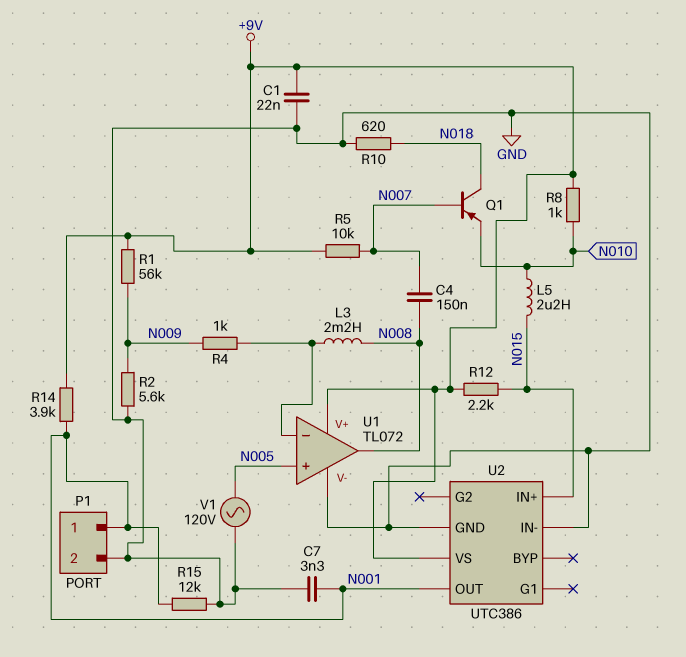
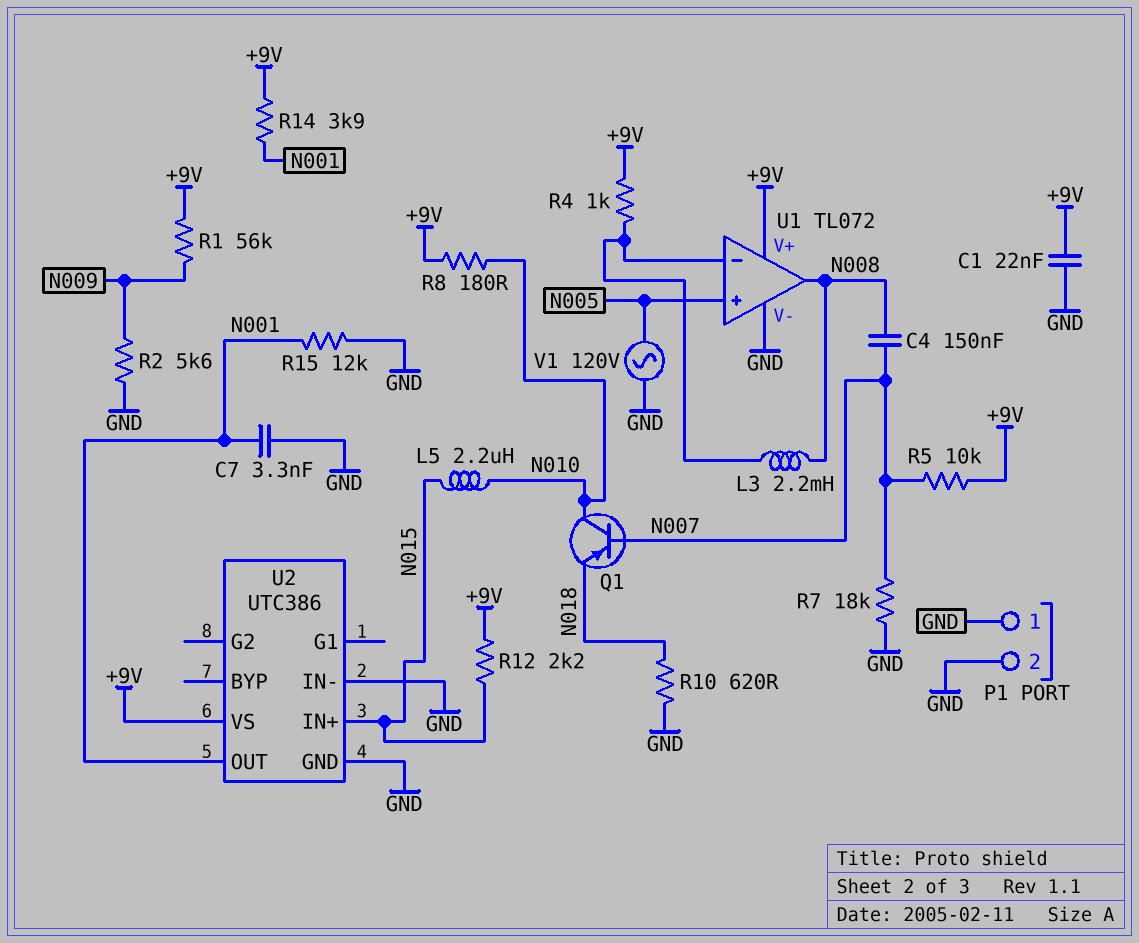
P1 pin 1: N001 -> GND
Q1: PNP (B N007, C N018, E N010) -> PNP (B N007, C N010, E N018)
R4: 1k (N009, U1/in-) -> 1k (+9V, U1/in-)
R7: none -> 18k (GND, N007)
R8: 1k (+9V, N010) -> 180 (+9V, N010)

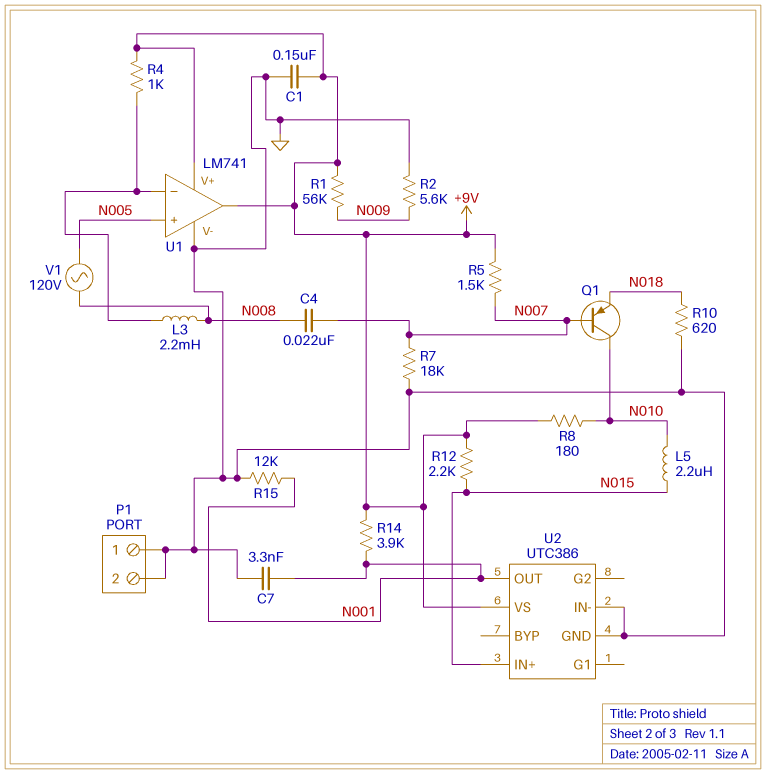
C1: 22nF (+9V, GND) -> 150nF (+9V, GND)
C4: 150nF (N007, N008) -> 22nF (N007, N008)
R5: 10k (+9V, N007) -> 1.5k (+9V, N007)
U1: TL072 -> LM741
U1 pin out: N008 -> +9V
V1: AC 120V (GND, N005) -> AC 120V (N005, N008)

